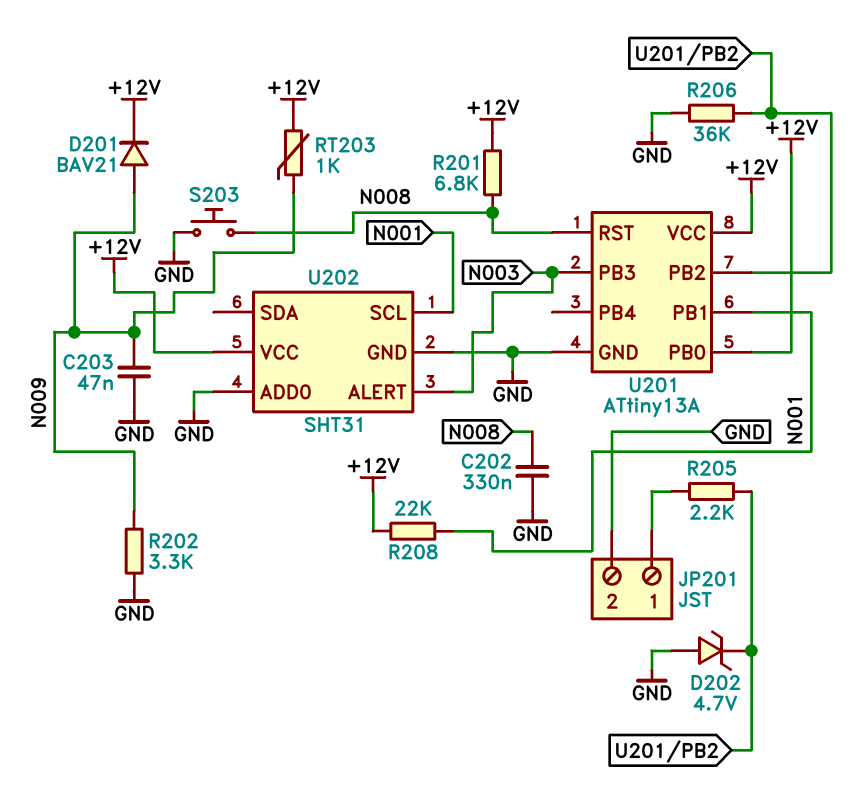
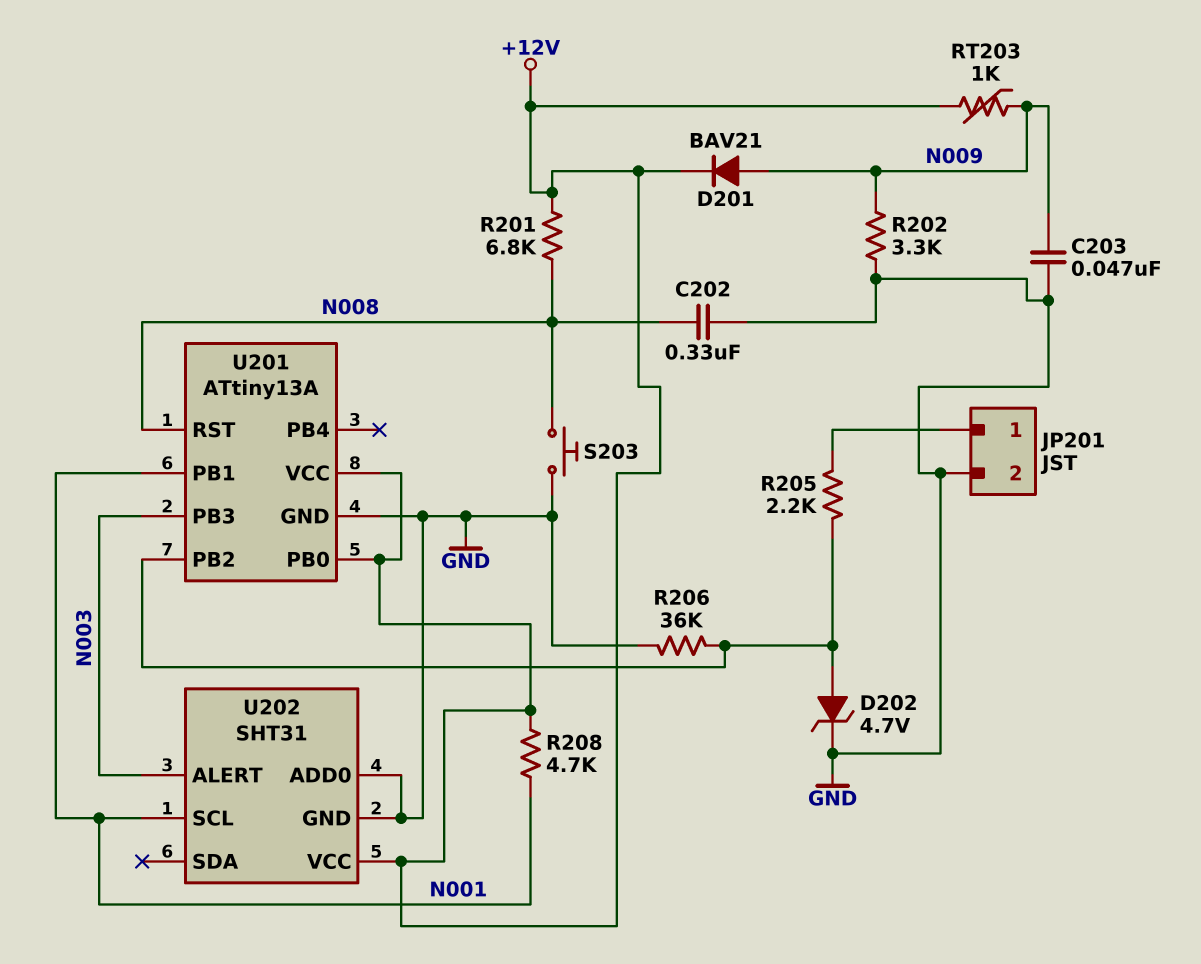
D202: zener 4.7V (A GND, K U201/PB2) -> zener 4.7V (A U201/PB2, K GND)
R208: 22k (+12V, N001) -> 4.7k (+12V, N001)

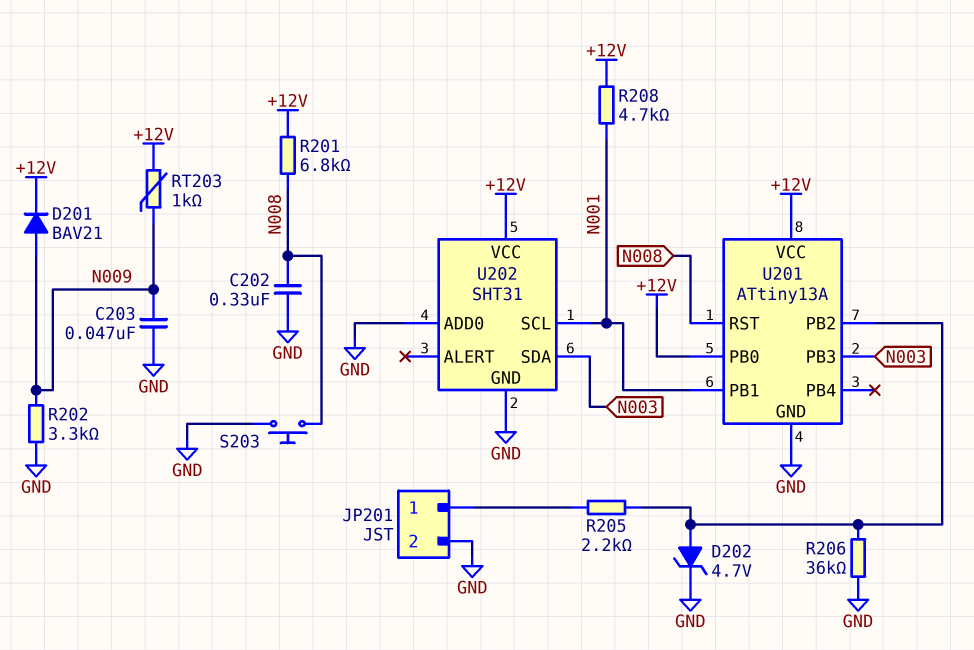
U202 pin ALERT: N003 -> none
U202 pin SDA: none -> N003

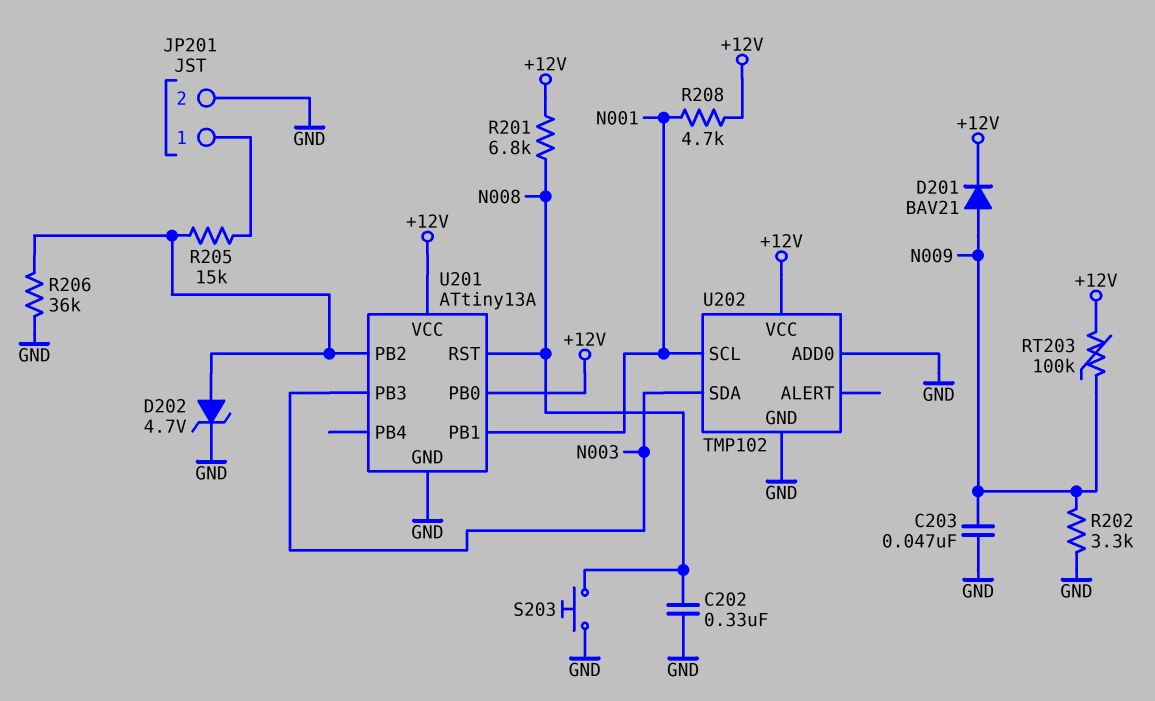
R205: 2.2k (JP201/1, U201/PB2) -> 15k (JP201/1, U201/PB2)
RT203: 1k (+12V, N009) -> 100k (+12V, N009)
U202: SHT31 -> TMP102

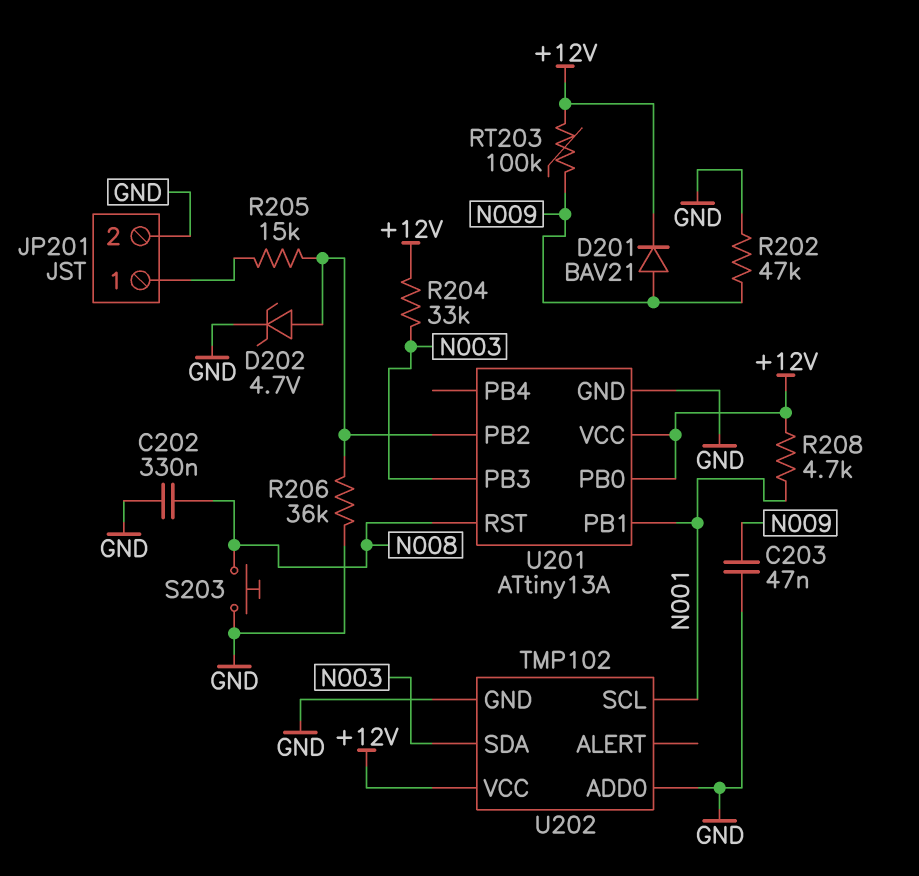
R201: 6.8k (+12V, N008) -> none
R202: 3.3k (GND, N009) -> 47k (GND, N009)
R204: none -> 33k (+12V, N003)

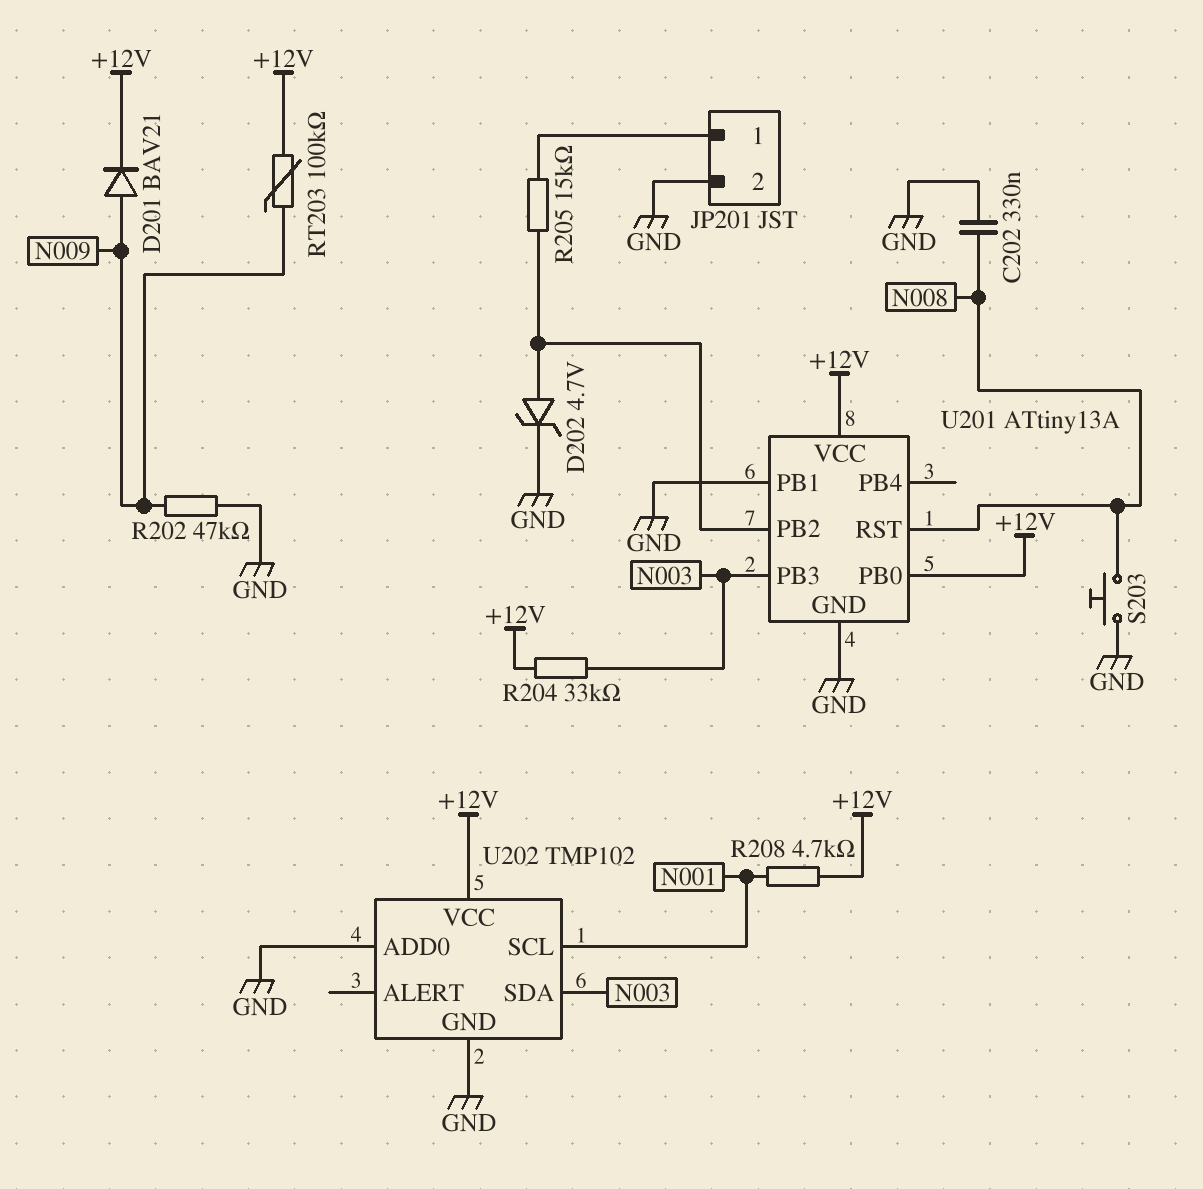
C203: 47nF (GND, N009) -> none
R206: 36k (GND, U201/PB2) -> none
U201 pin PB1: N001 -> GND

